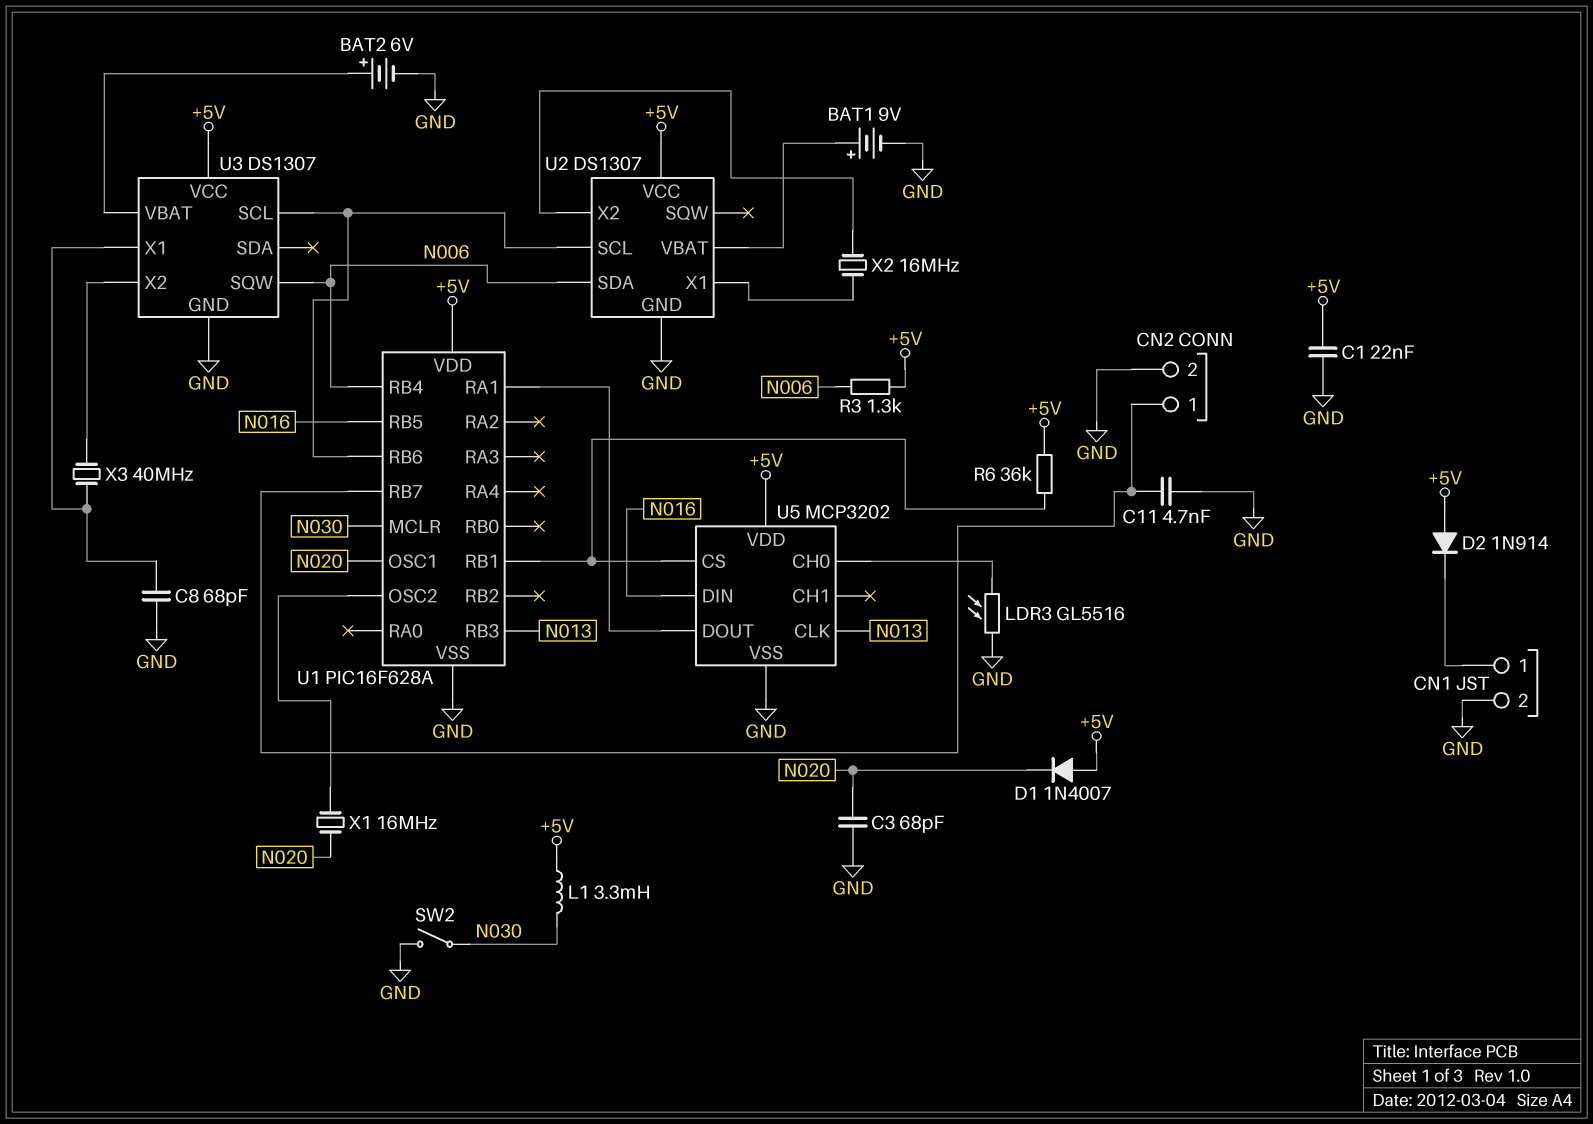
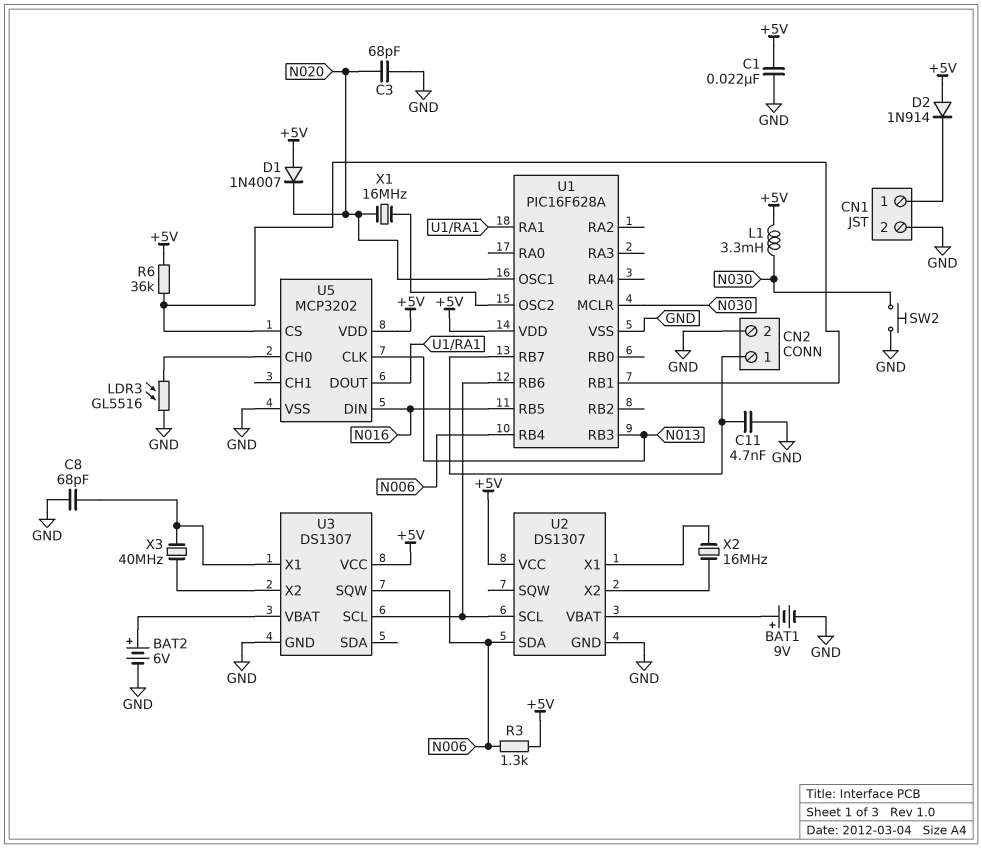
SW2: switch (GND, N030) -> button (GND, N030)

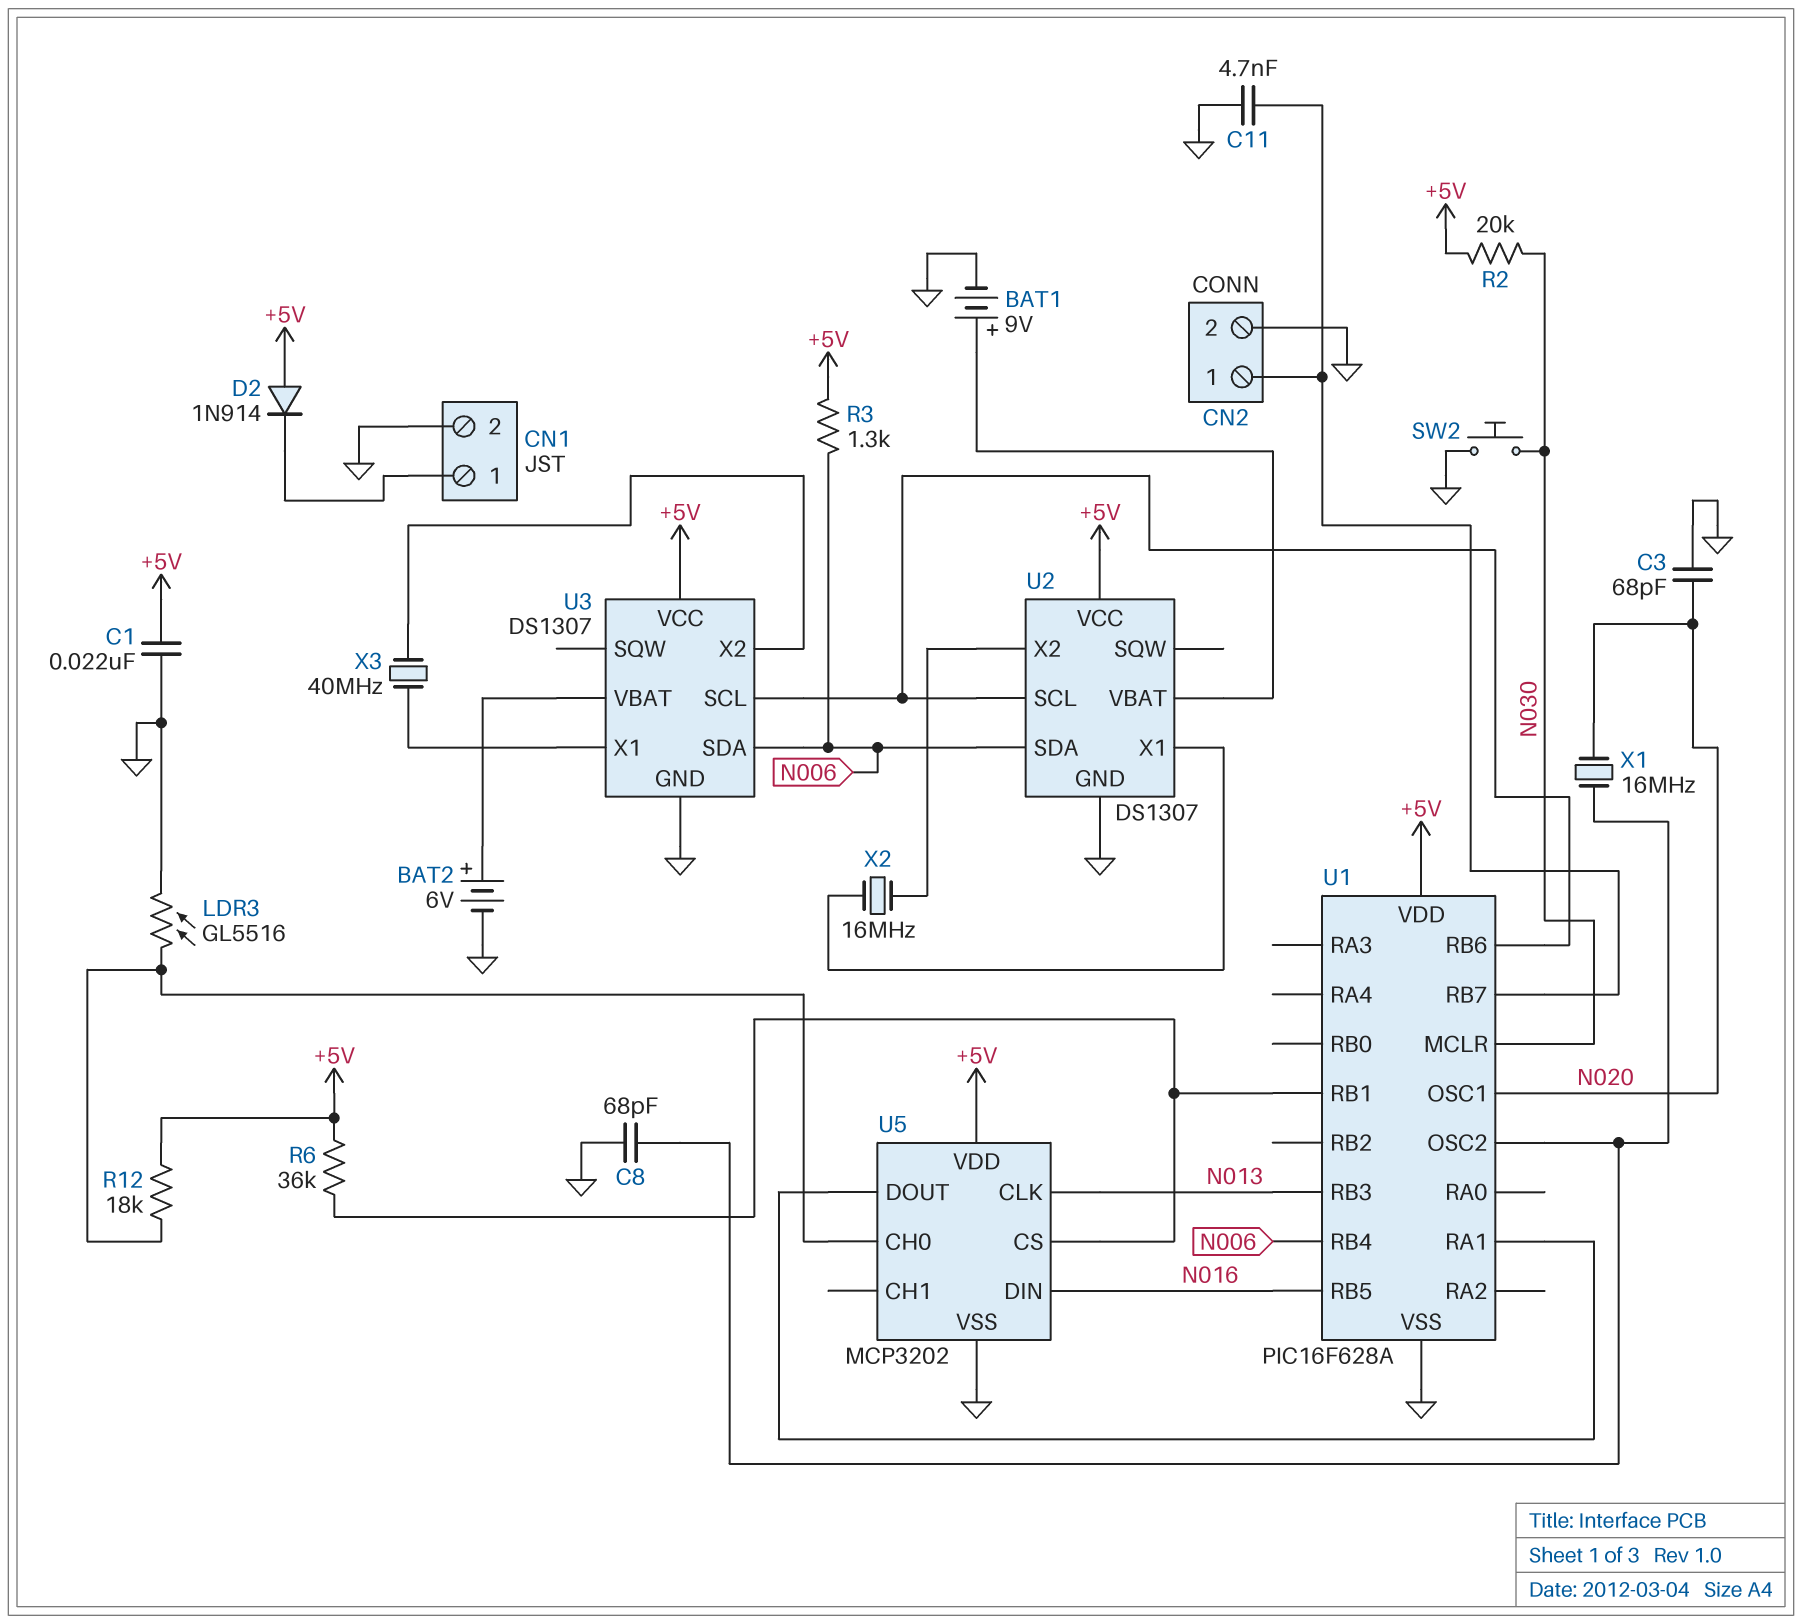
C8: 68pF (GND, U3/X1) -> 68pF (GND, U1/OSC2)
D1: diode 1N4007 (A +5V, K N020) -> none
L1: 3.3mH (+5V, N030) -> none
R2: none -> 20k (+5V, N030)
R12: none -> 18k (+5V, U5/CH0)
U3 pin SDA: none -> N006
U3 pin SQW: N006 -> none

